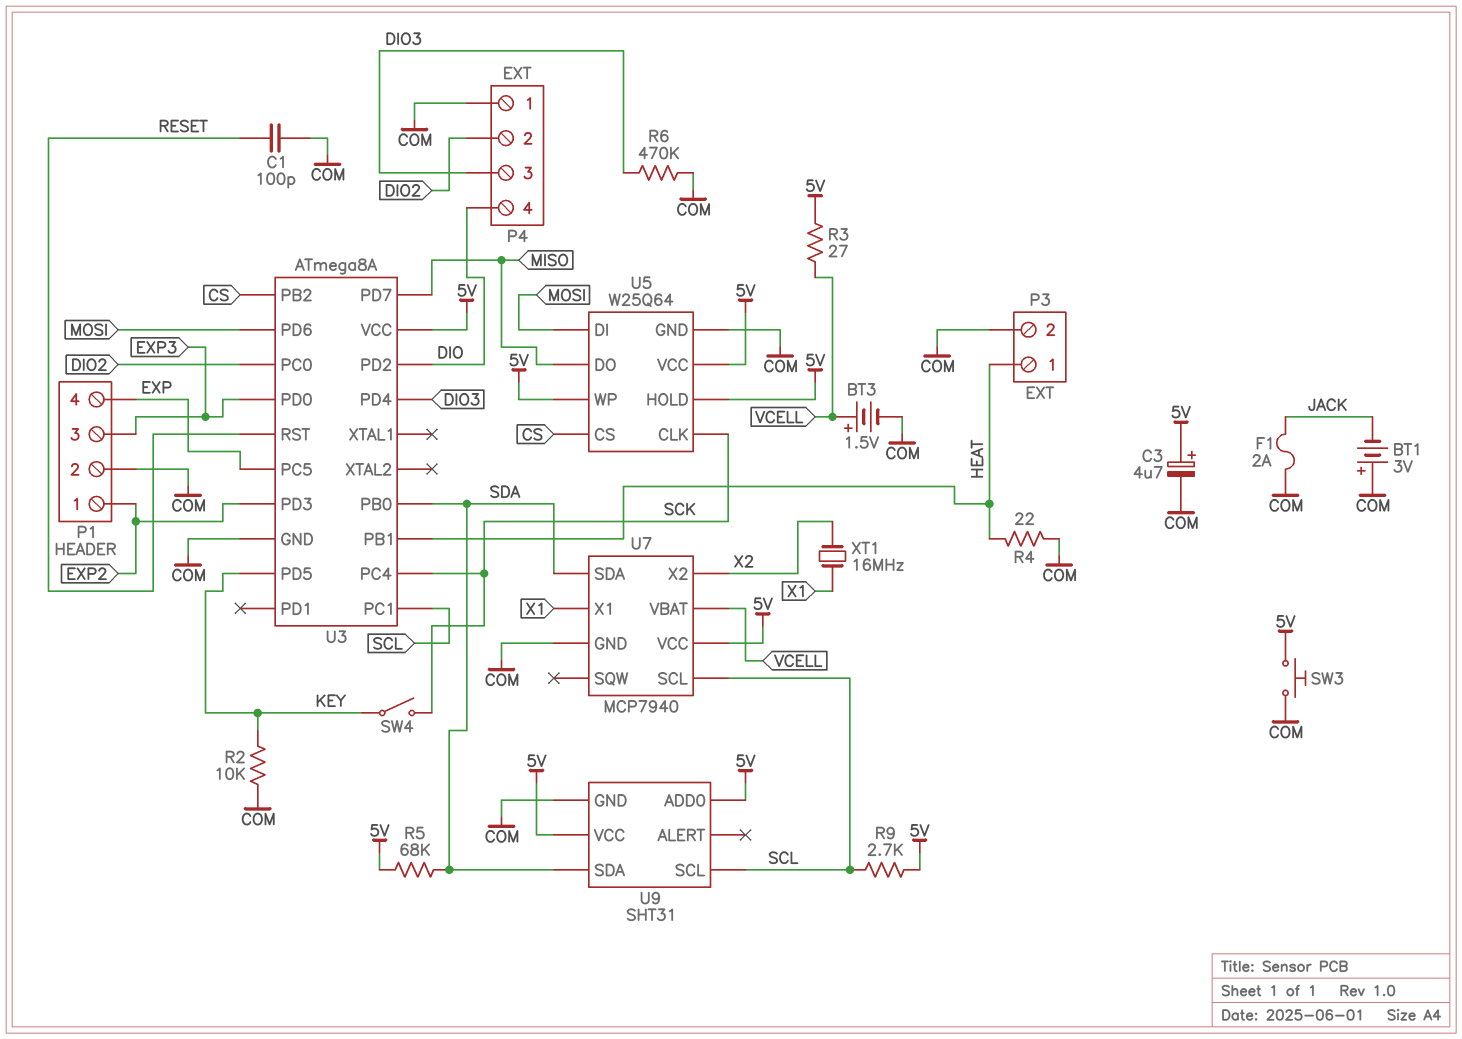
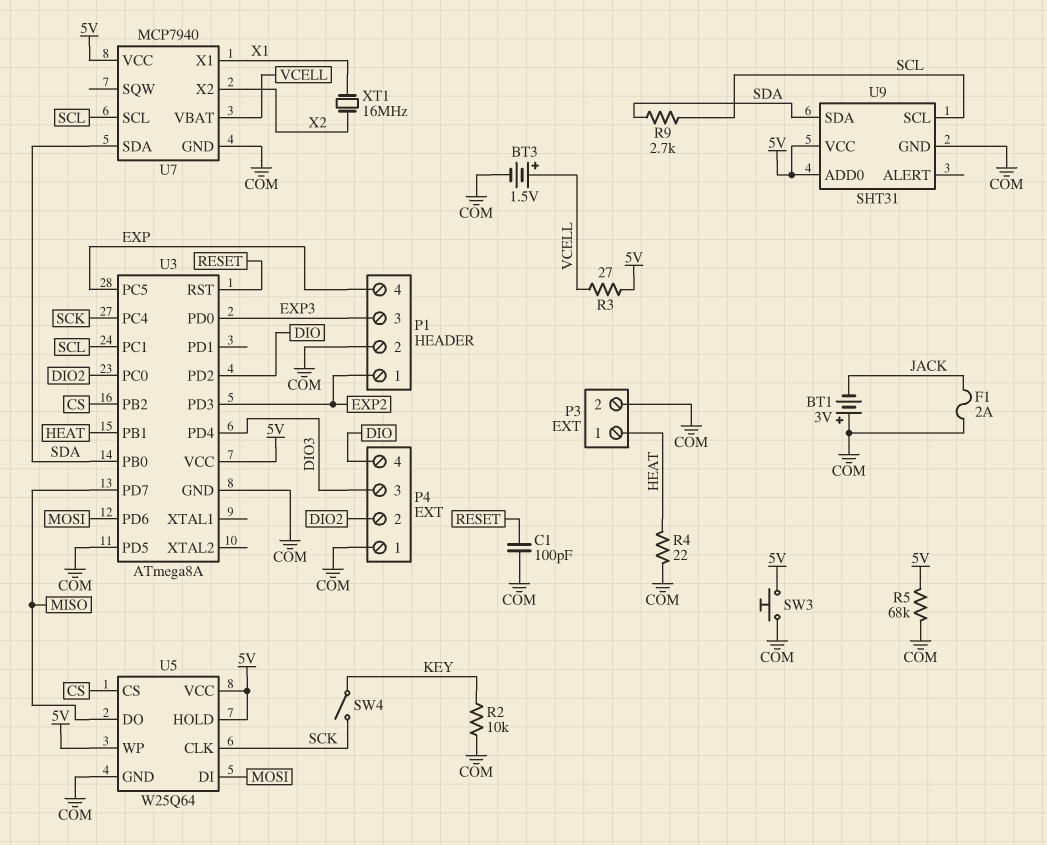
C3: 4.7uF (plus 5V, minus COM) -> none
R5: 68k (5V, SDA) -> 68k (5V, COM)
R6: 470k (COM, DIO3) -> none
R9: 2.7k (5V, SCL) -> 2.7k (SCL, SDA)
U3 pin PD5: KEY -> COM

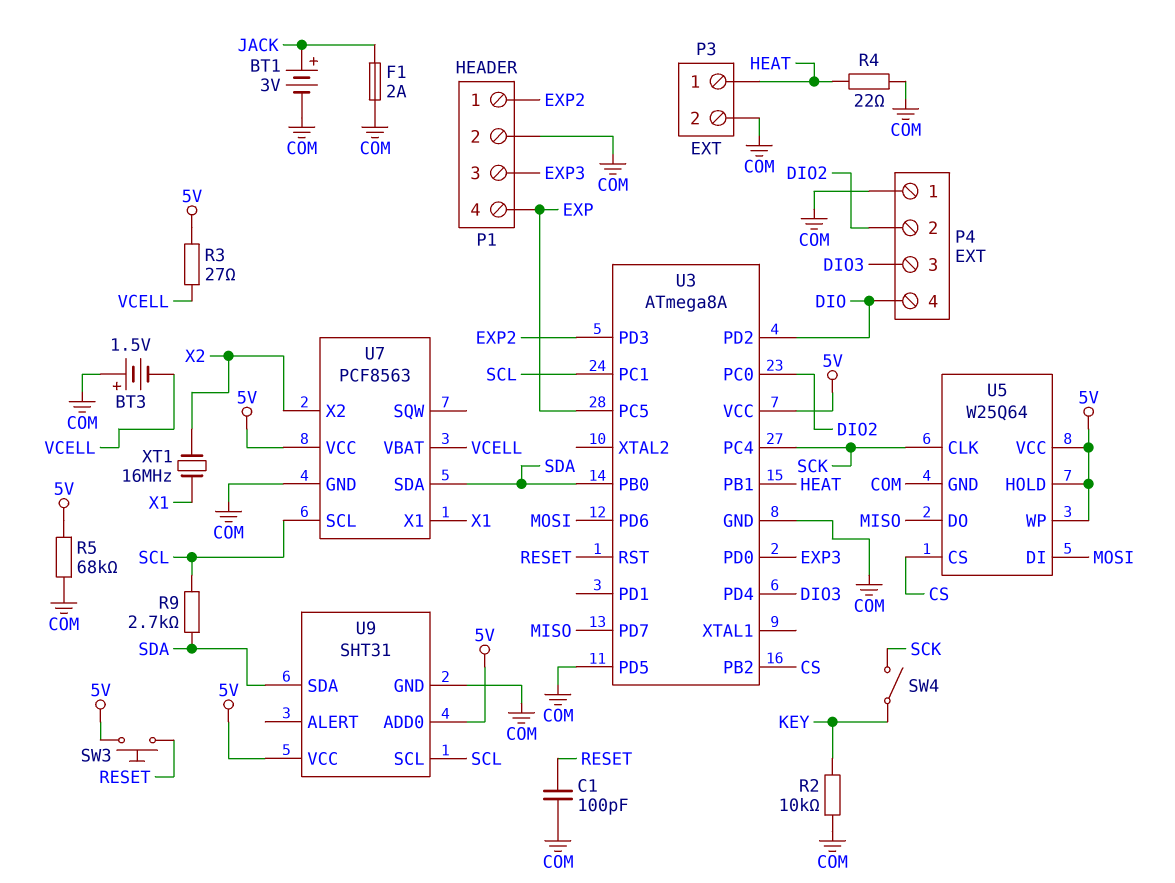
BT1: 3V (plus COM, minus JACK) -> 3V (plus JACK, minus COM)
BT3: 1.5V (plus VCELL, minus COM) -> 1.5V (plus COM, minus VCELL)
SW3: button (5V, COM) -> button (5V, RESET)
U7: MCP7940 -> PCF8563

